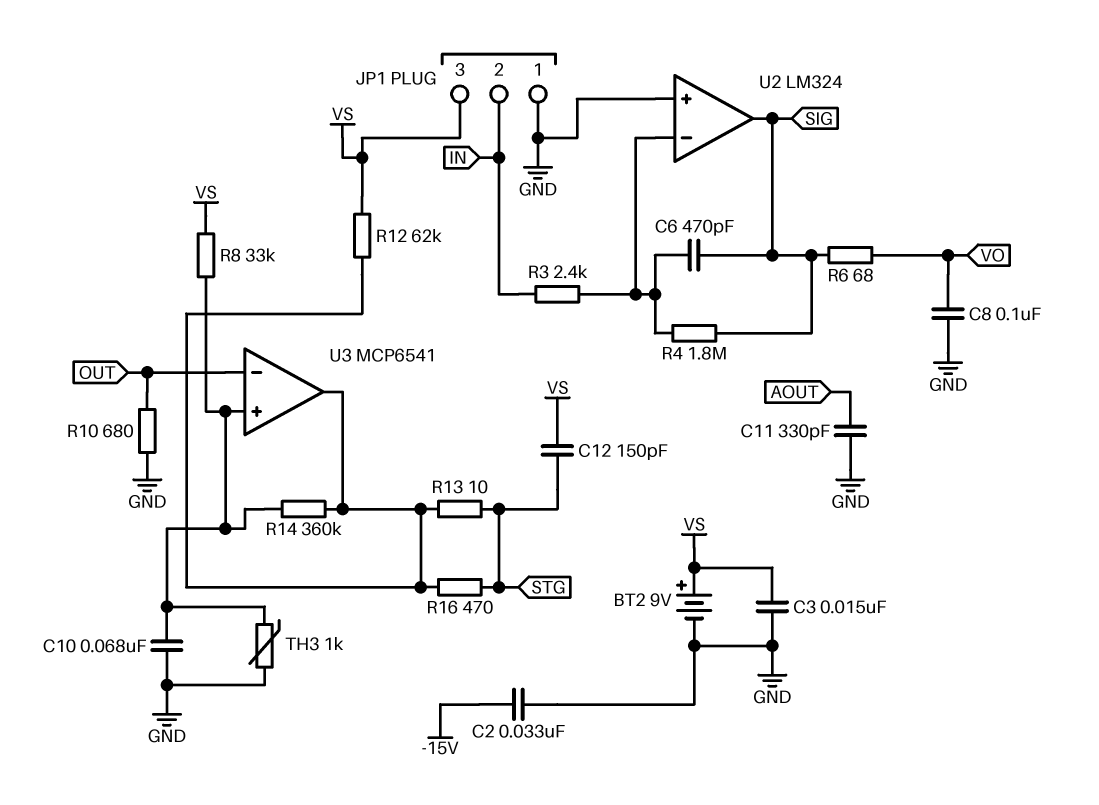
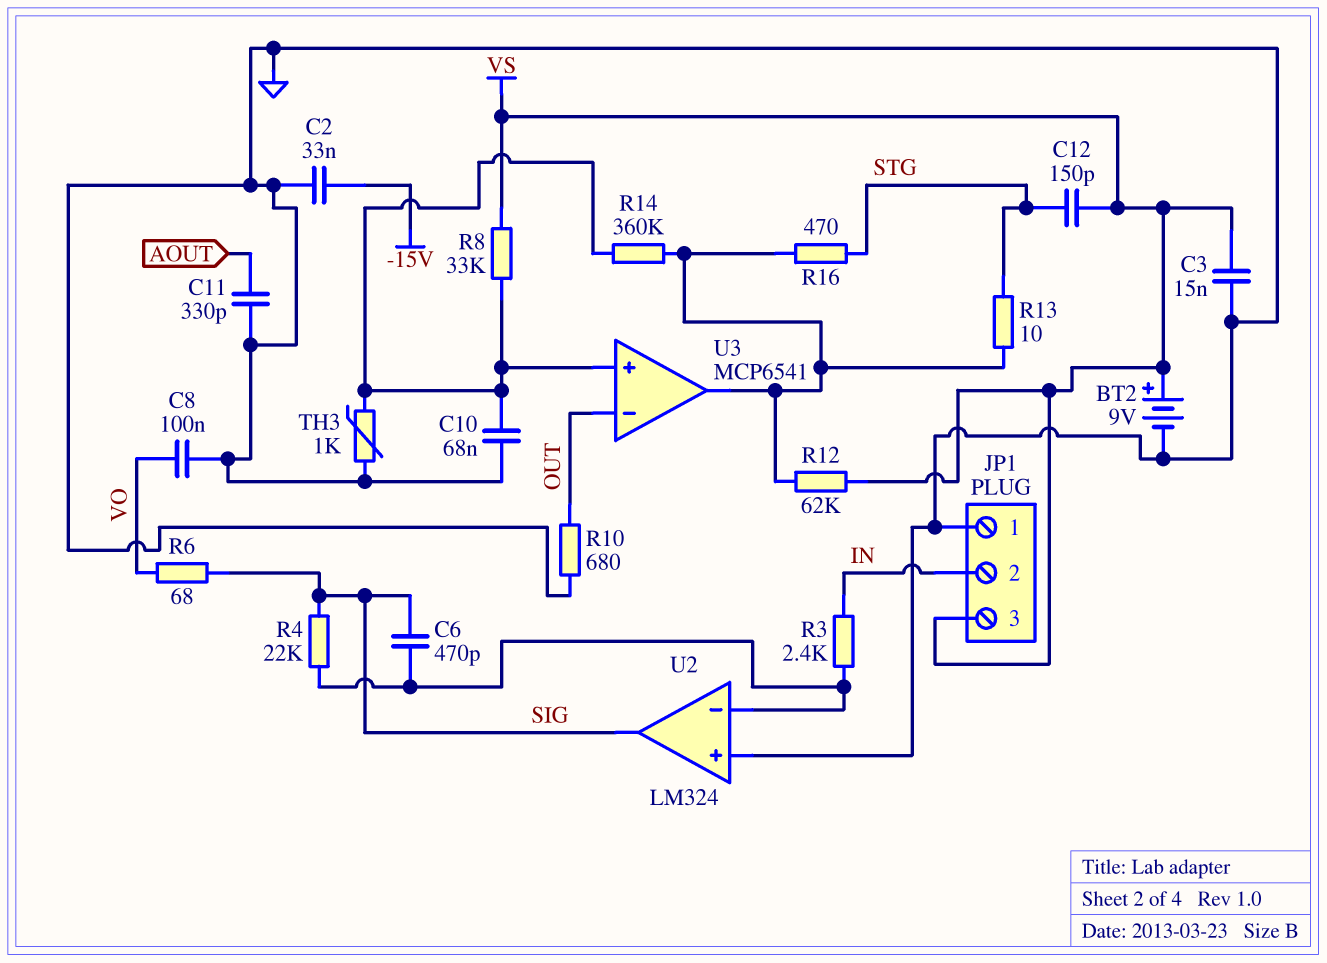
R4: 1.8M (SIG, U2/in-) -> 22k (SIG, U2/in-)

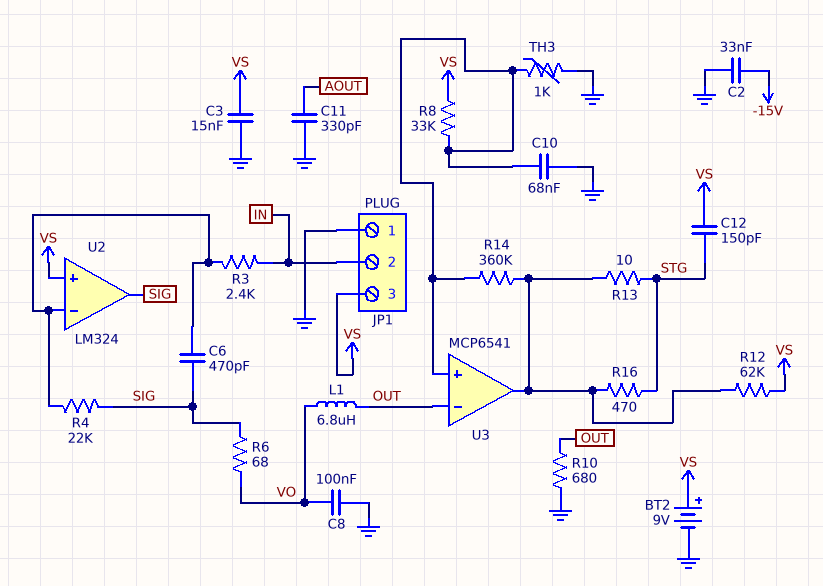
L1: none -> 6.8uH (OUT, VO)
U2 pin in+: GND -> VS

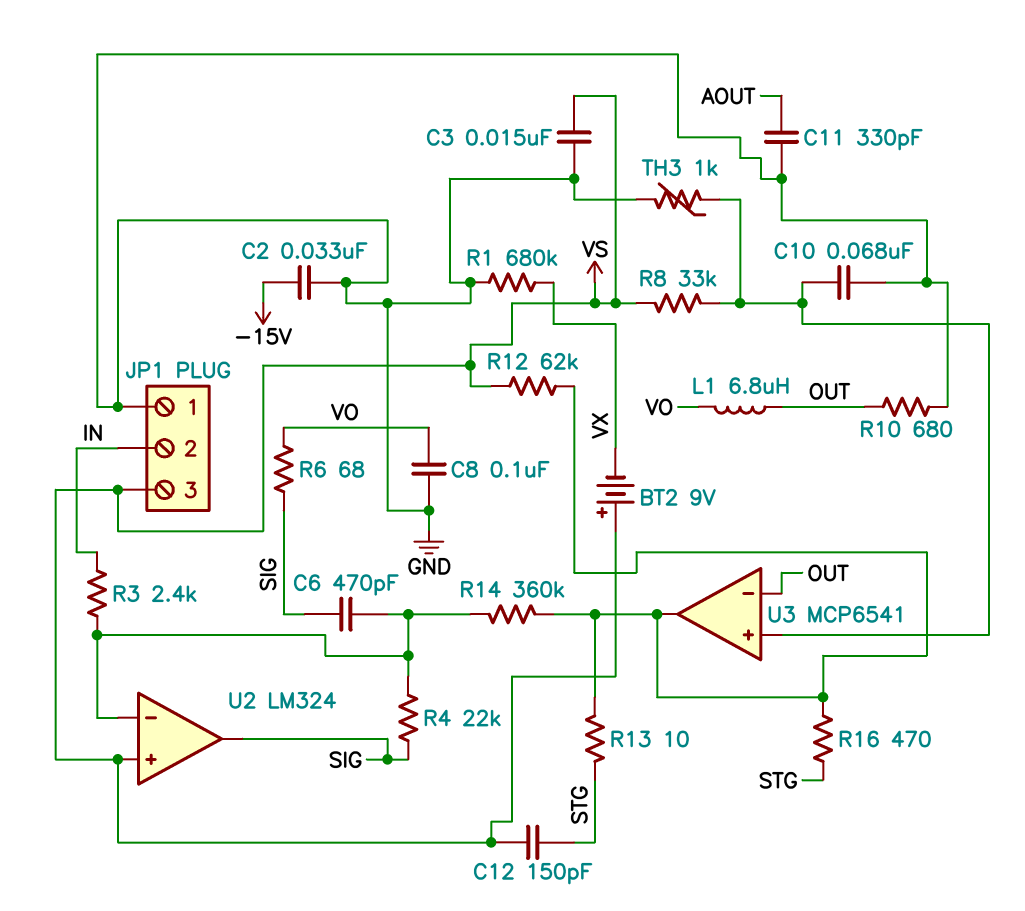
BT2: 9V (plus VS, minus GND) -> 9V (plus VS, minus VX)
R1: none -> 680k (GND, VX)
R14: 360k (U3/in+, U3/out) -> 360k (U2/in-, U3/out)

